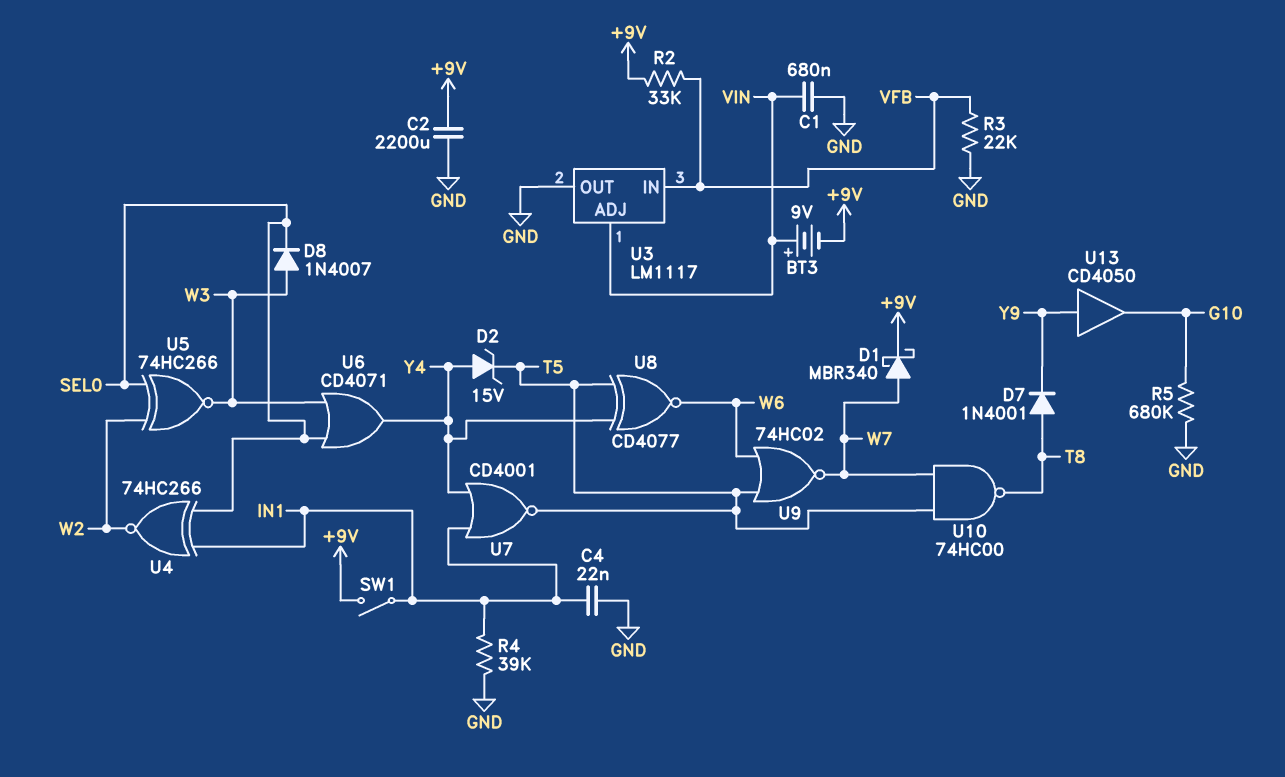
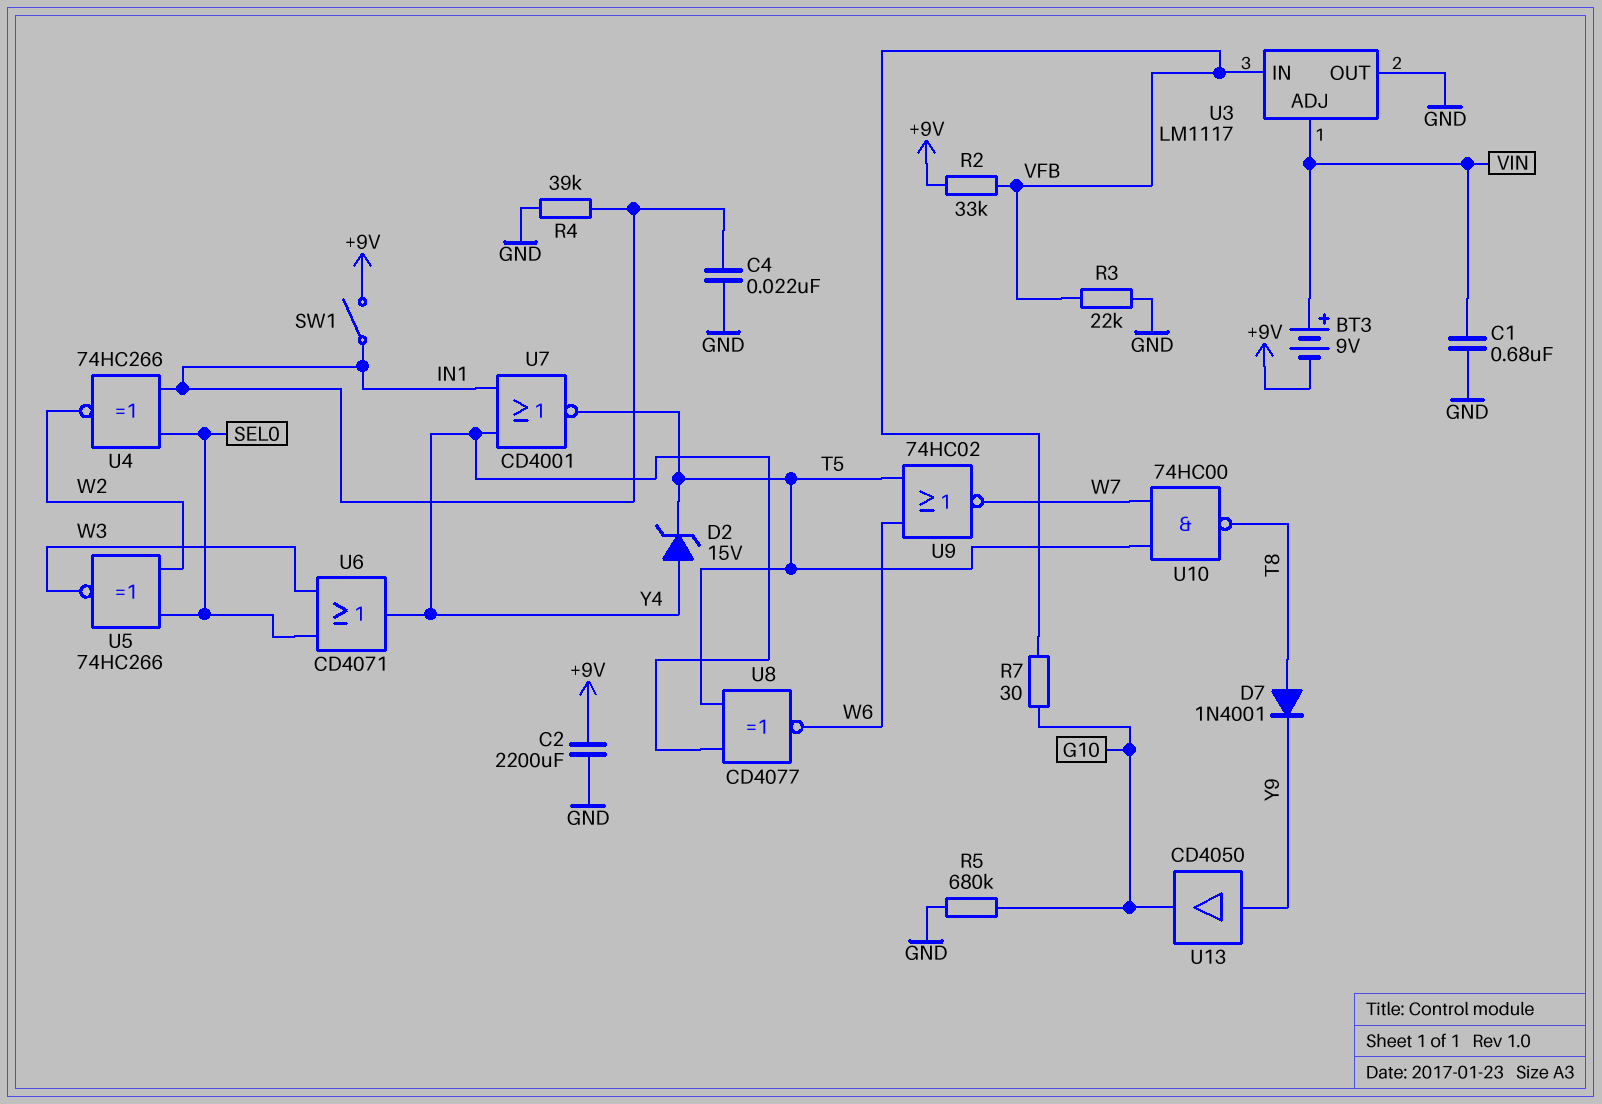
D1: schottky MBR340 (A W7, K +9V) -> none
D8: diode 1N4007 (A W3, K SEL0) -> none
R7: none -> 30 (G10, VFB)

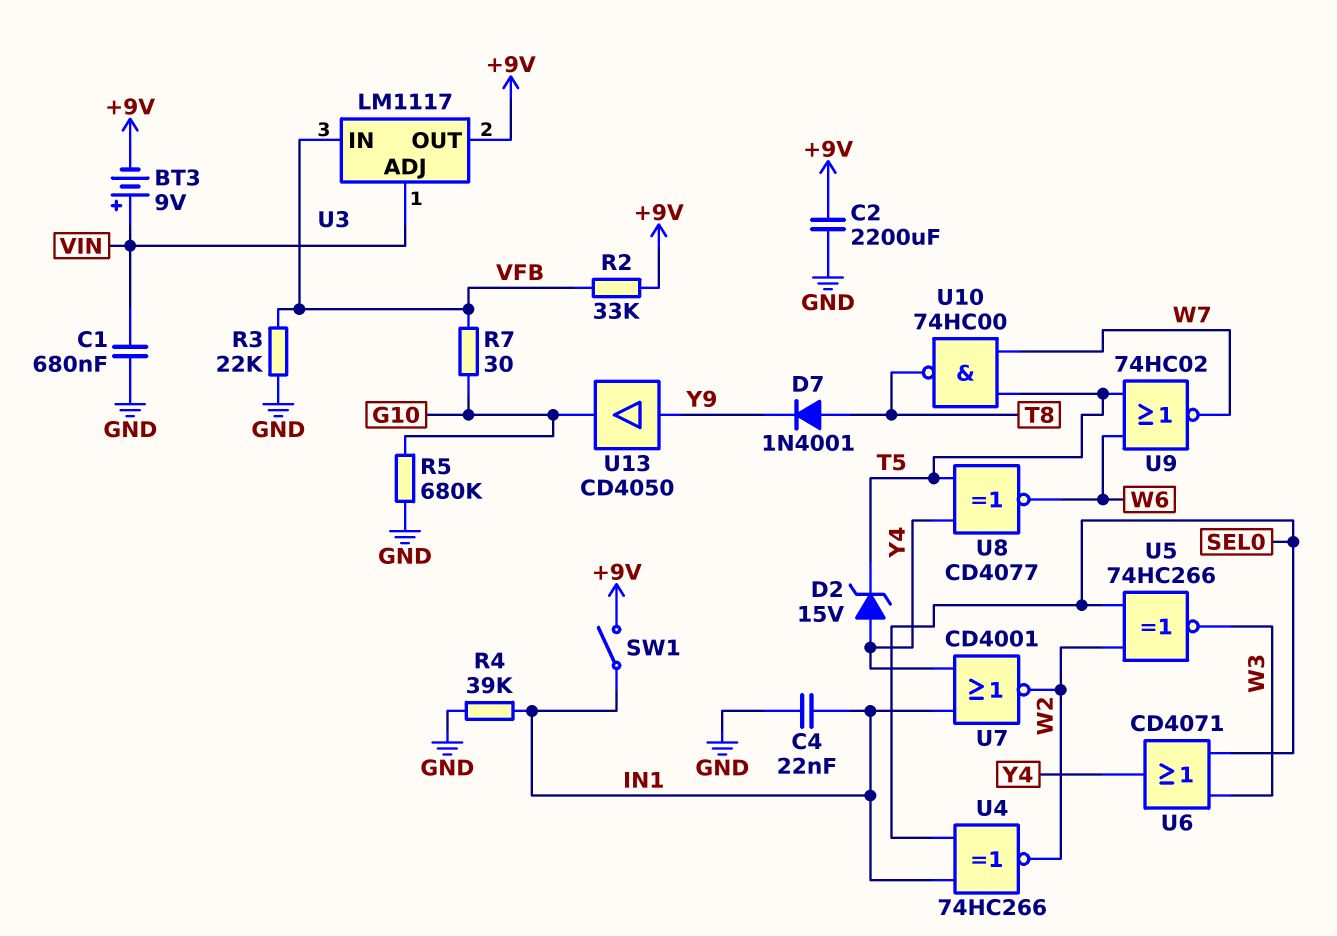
U3 pin OUT: GND -> +9V
U7: NOR CD4001 (in IN1, in Y4, out T5) -> NOR CD4001 (in IN1, in Y4, out W2)

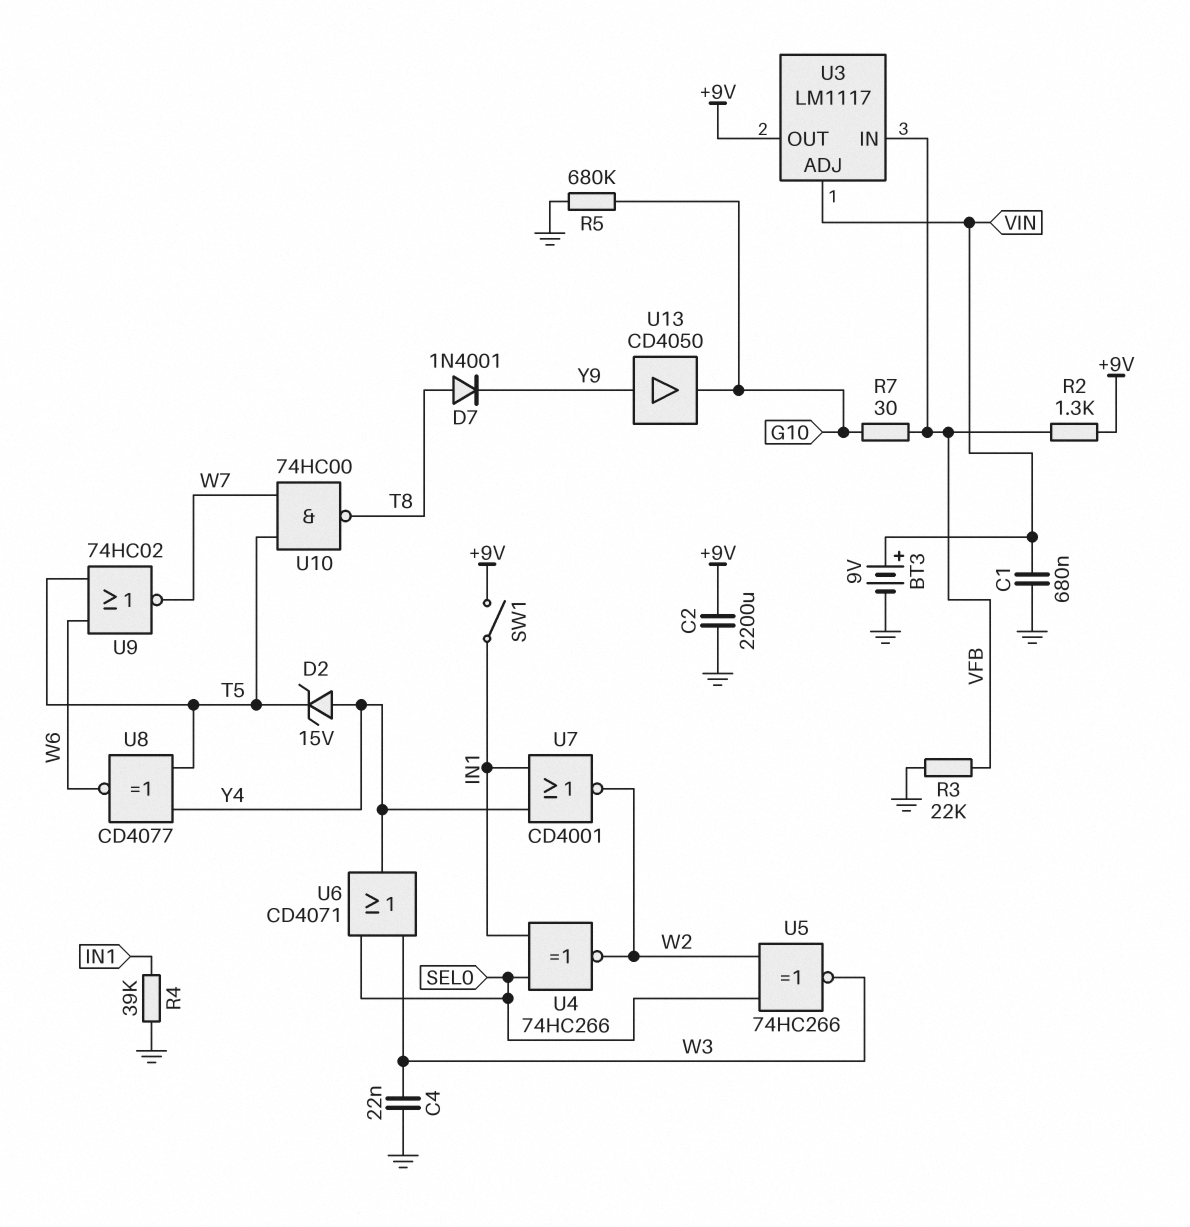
BT3: 9V (plus VIN, minus +9V) -> 9V (plus VIN, minus GND)
C4: 22nF (GND, IN1) -> 22nF (GND, W3)
R2: 33k (+9V, VFB) -> 1.3k (+9V, VFB)

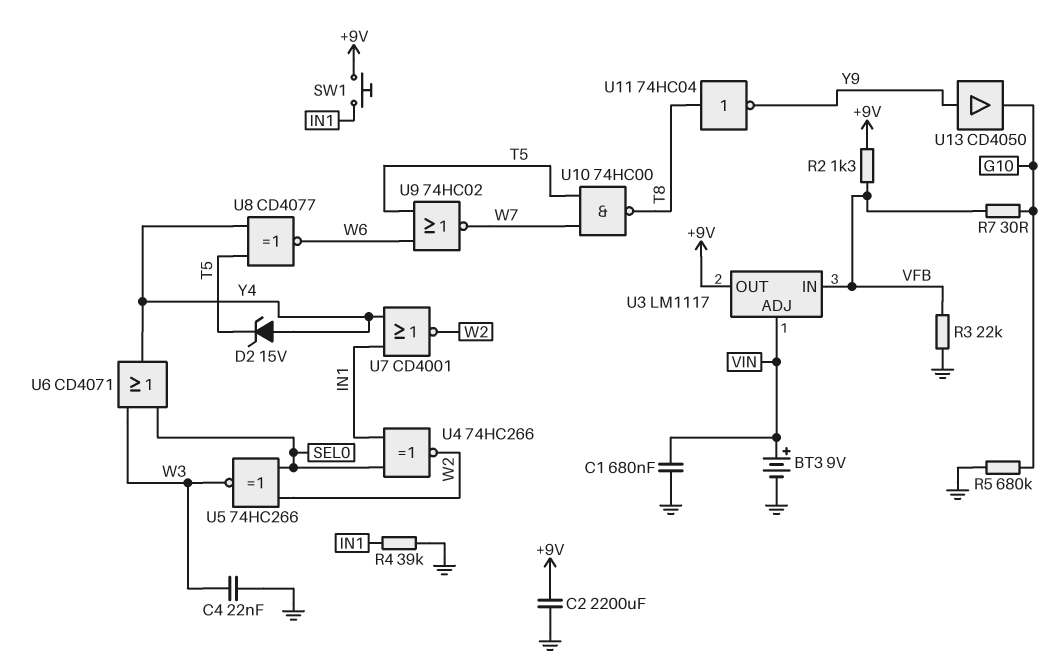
D7: diode 1N4001 (A T8, K Y9) -> none
SW1: switch (+9V, IN1) -> button (+9V, IN1)
U11: none -> NOT 74HC04 (in T8, out Y9)

